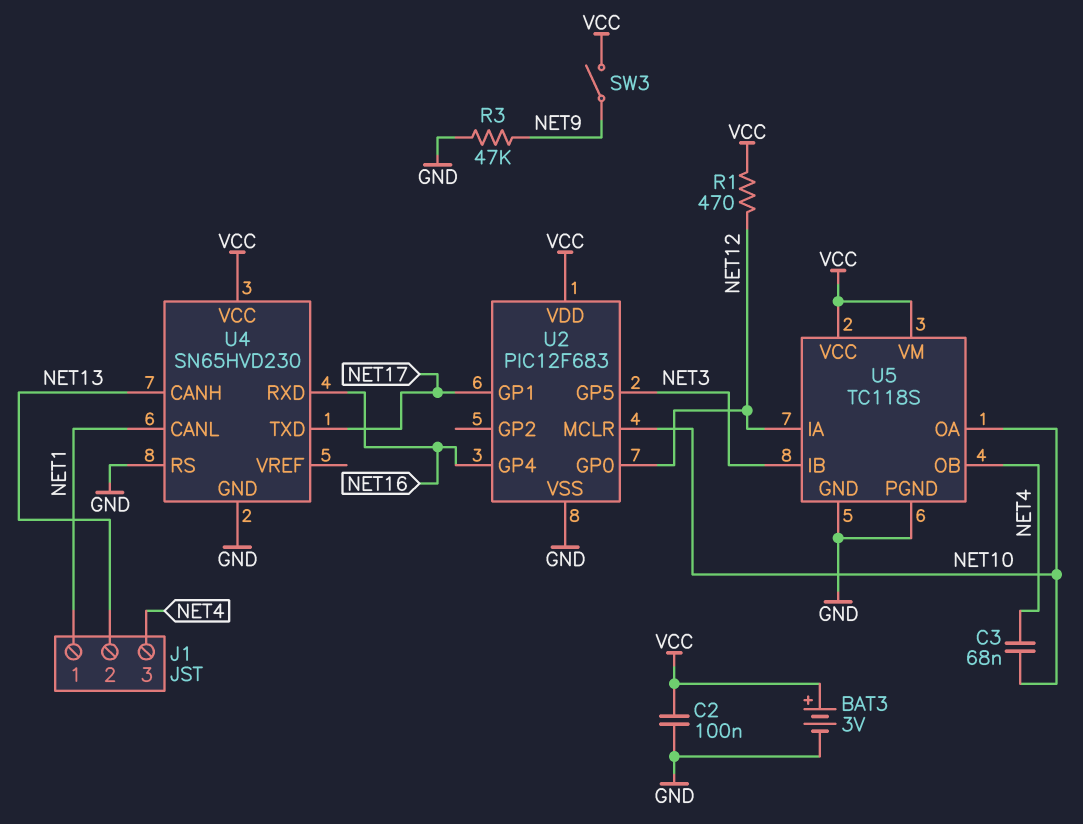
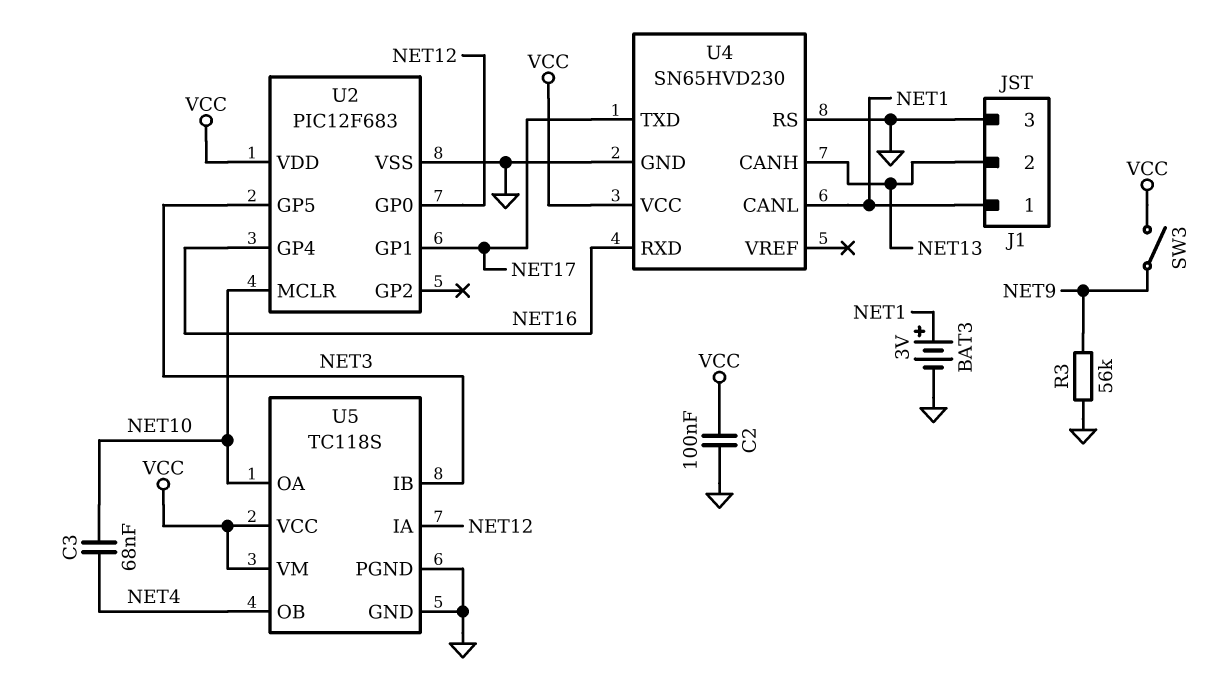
BAT3: 3V (plus VCC, minus GND) -> 3V (plus NET1, minus GND)
J1 pin 3: NET4 -> GND
R1: 470 (NET12, VCC) -> none
R3: 47k (GND, NET9) -> 56k (GND, NET9)

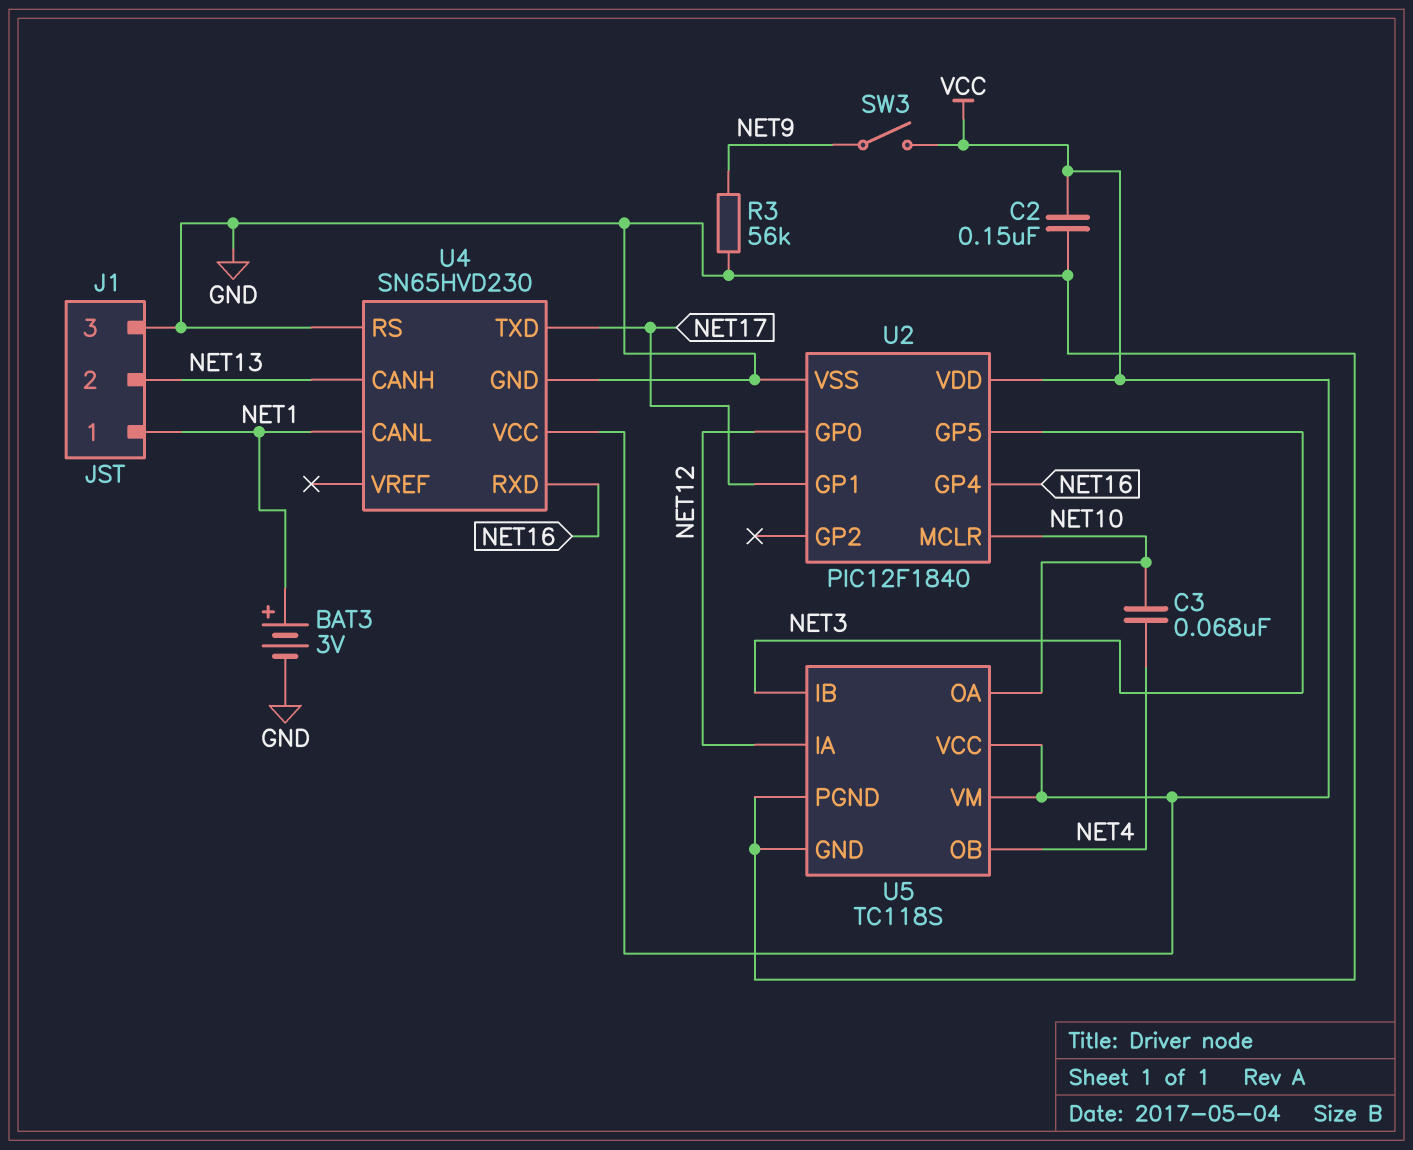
C2: 100nF (GND, VCC) -> 150nF (GND, VCC)
U2: PIC12F683 -> PIC12F1840

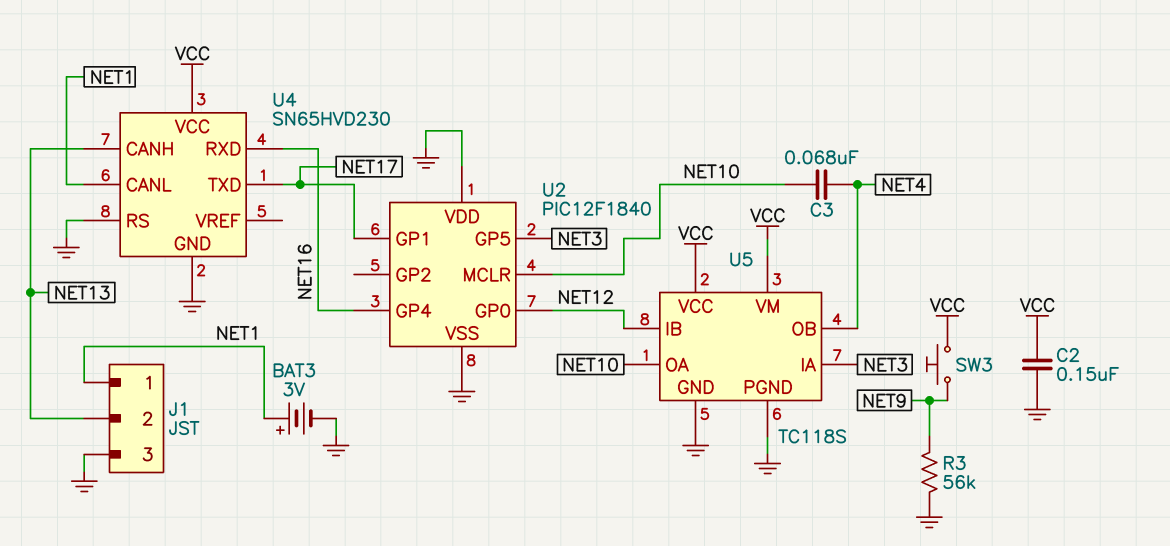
SW3: switch (NET9, VCC) -> button (NET9, VCC)
U2 pin VDD: VCC -> GND
U5 pin IA: NET12 -> NET3
U5 pin IB: NET3 -> NET12

